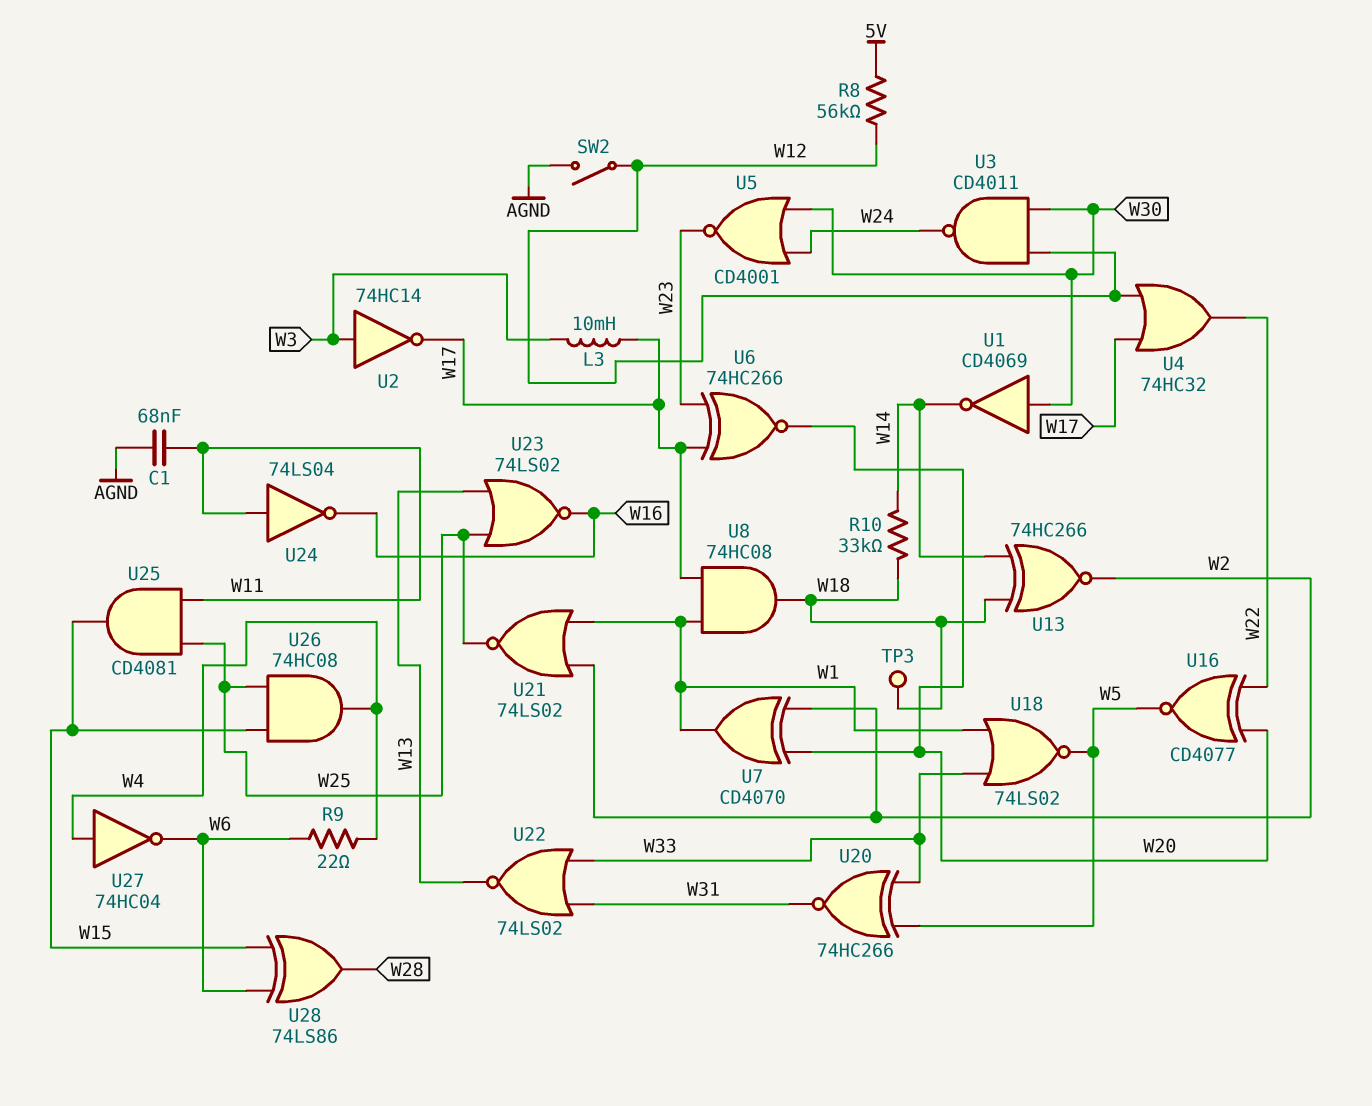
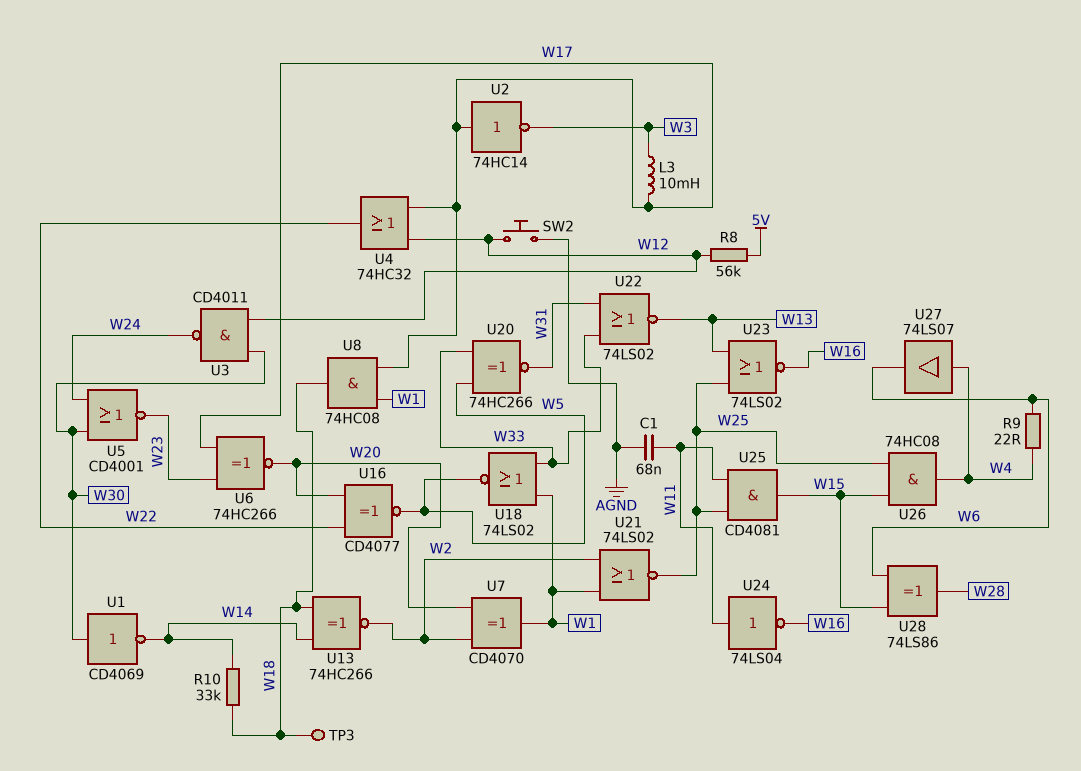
SW2: switch (AGND, W12) -> button (AGND, W12)
U2: NOT 74HC14 (in W3, out W17) -> NOT 74HC14 (in W17, out W3)
U27: NOT 74HC04 (in W4, out W6) -> buffer 74LS07 (in W4, out W6)

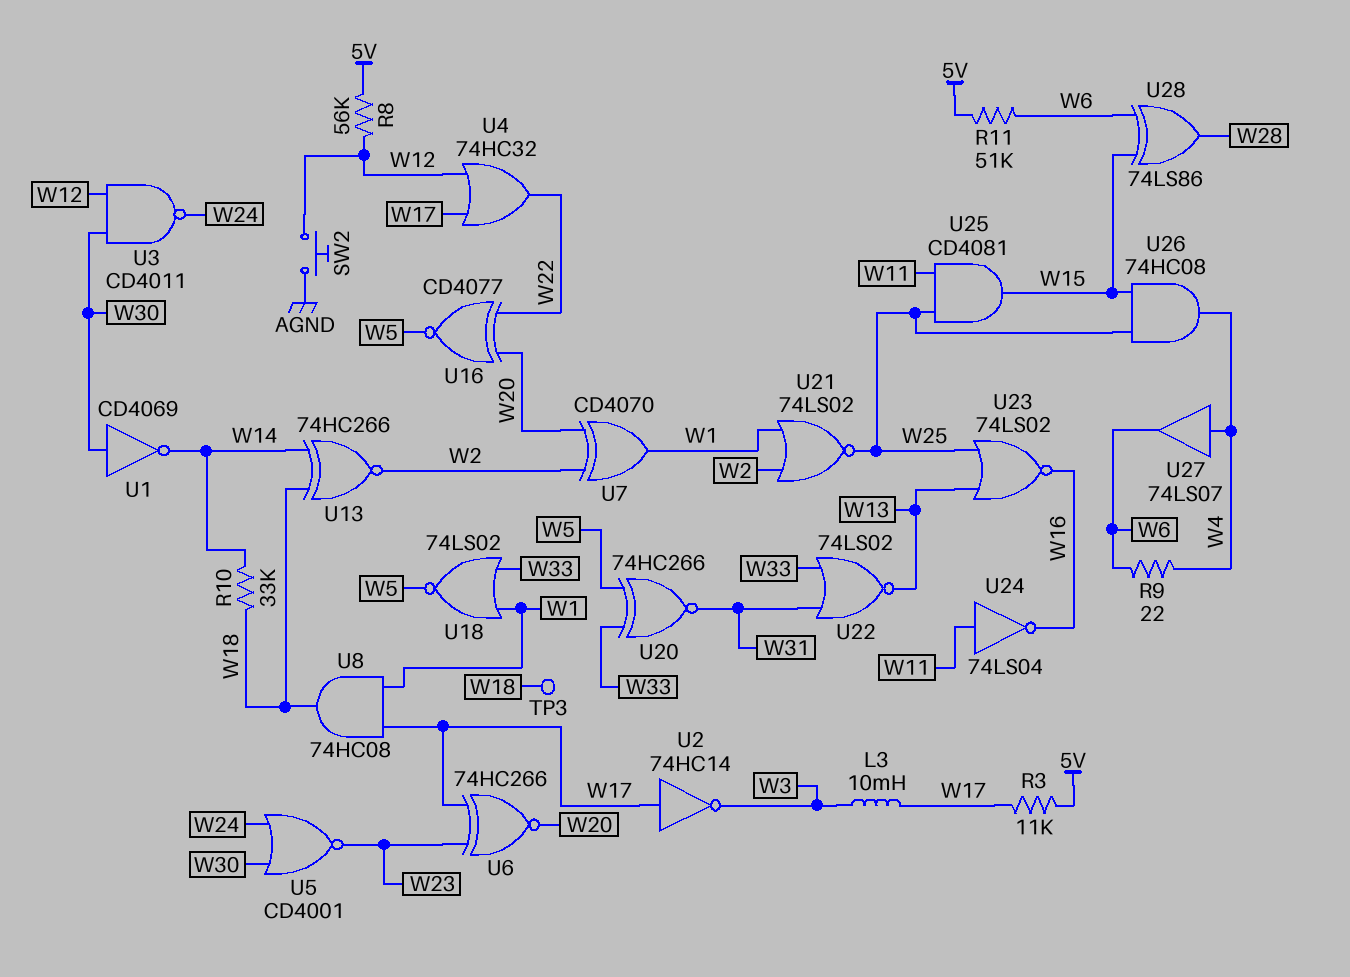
C1: 68nF (AGND, W11) -> none
R3: none -> 11k (5V, W17)
R11: none -> 51k (5V, W6)

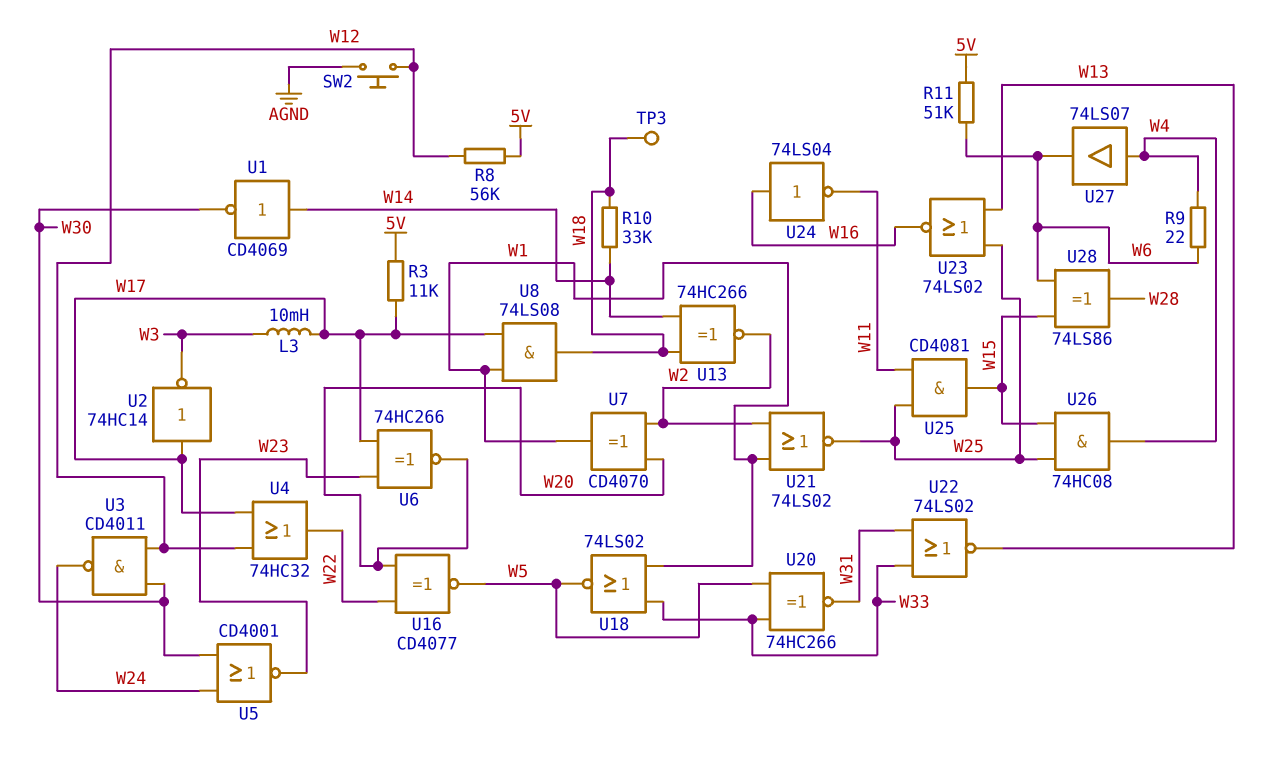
U1: NOT CD4069 (in W30, out W14) -> NOT CD4069 (in W14, out W30)
U8: AND 74HC08 (in W1, in W17, out W18) -> AND 74LS08 (in W1, in W17, out W18)
U24: NOT 74LS04 (in W11, out W16) -> NOT 74LS04 (in W16, out W11)

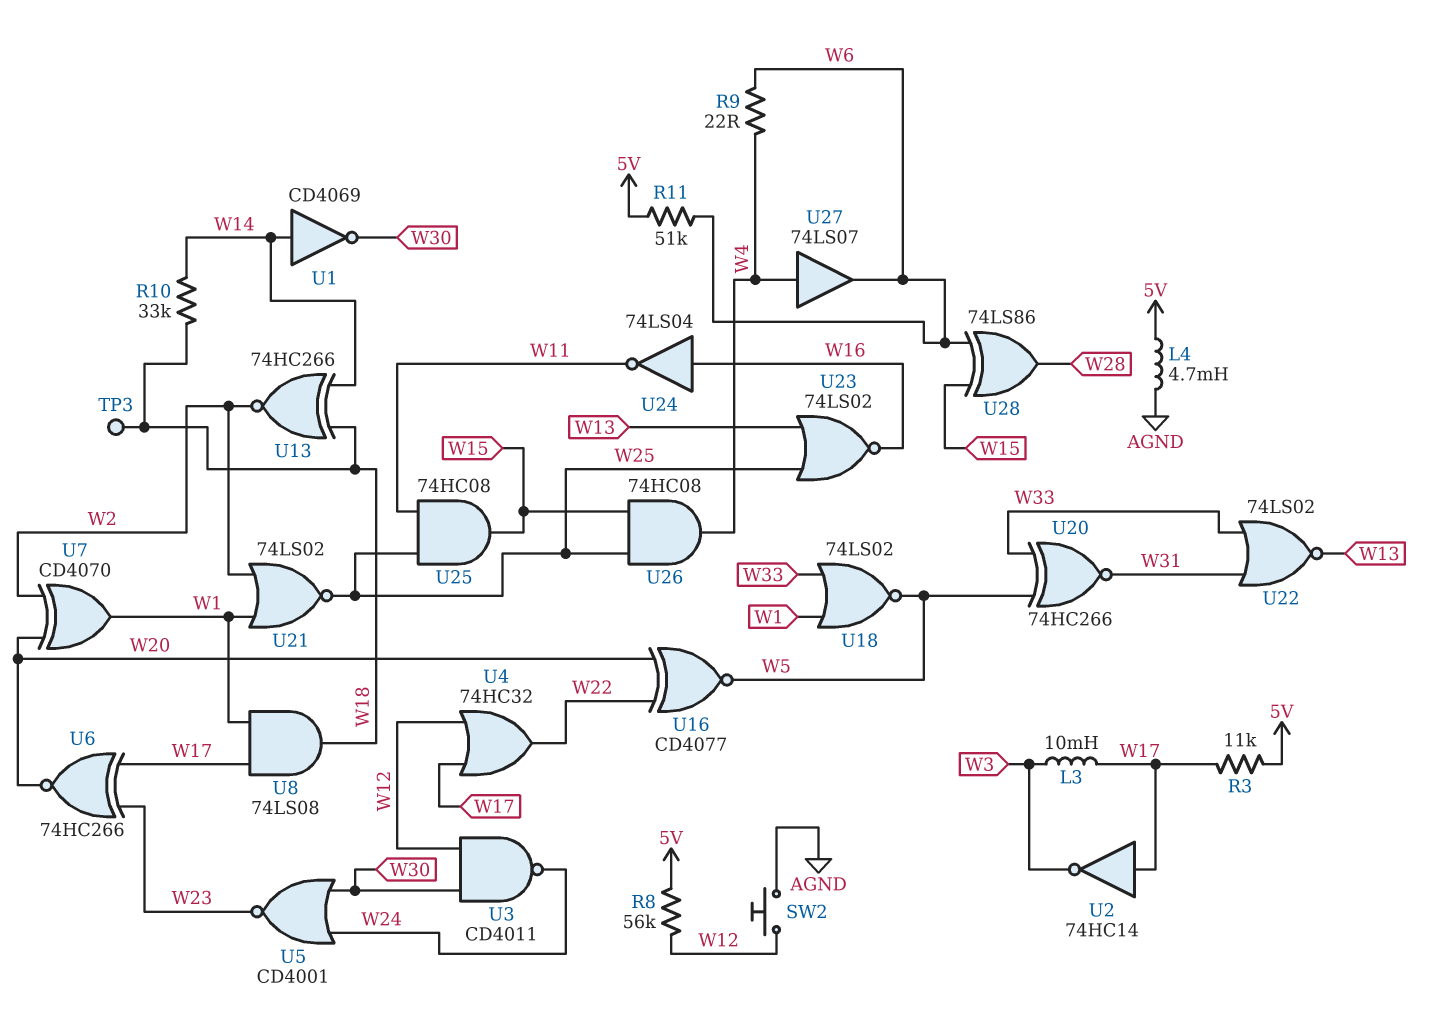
L4: none -> 4.7mH (5V, AGND)
U25: AND CD4081 (in W11, in W25, out W15) -> AND 74HC08 (in W11, in W25, out W15)

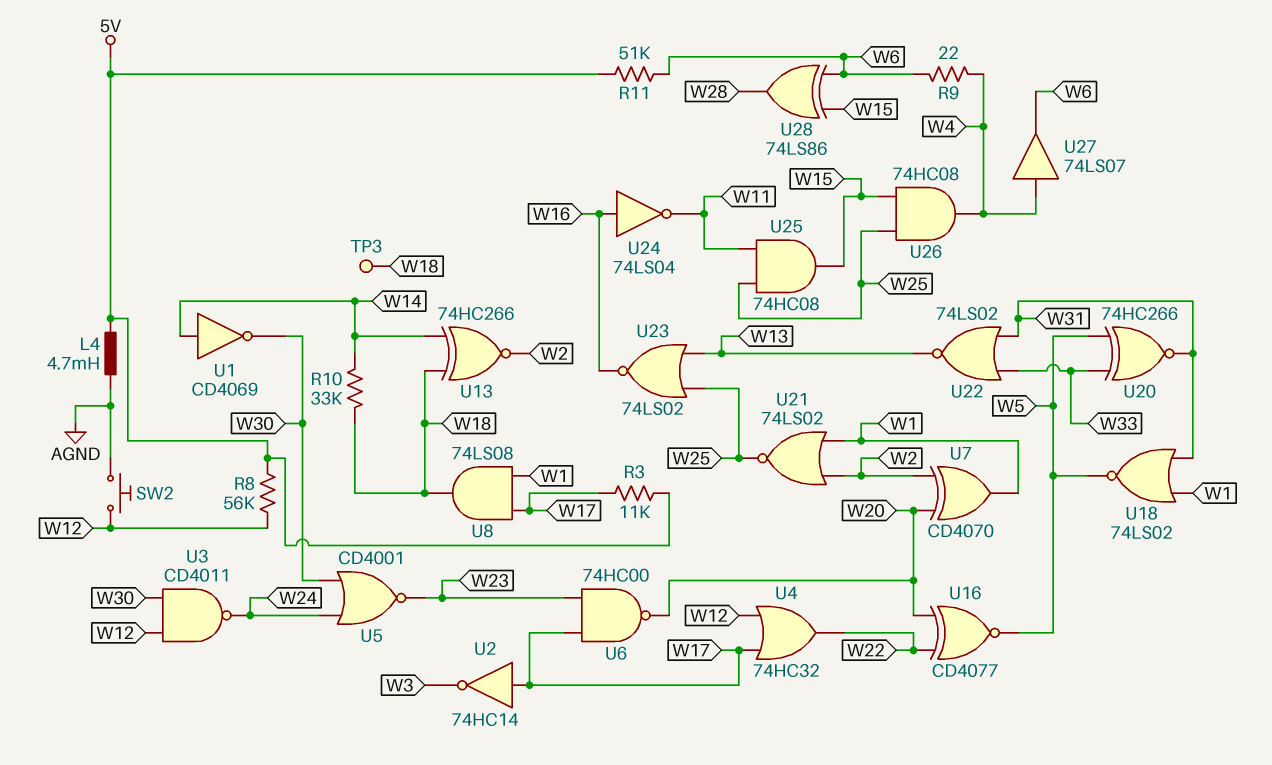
L3: 10mH (W3, W17) -> none
U6: XNOR 74HC266 (in W17, in W23, out W20) -> NAND 74HC00 (in W17, in W23, out W20)
U18: NOR 74LS02 (in W1, in W33, out W5) -> NOR 74LS02 (in W1, in W31, out W5)

